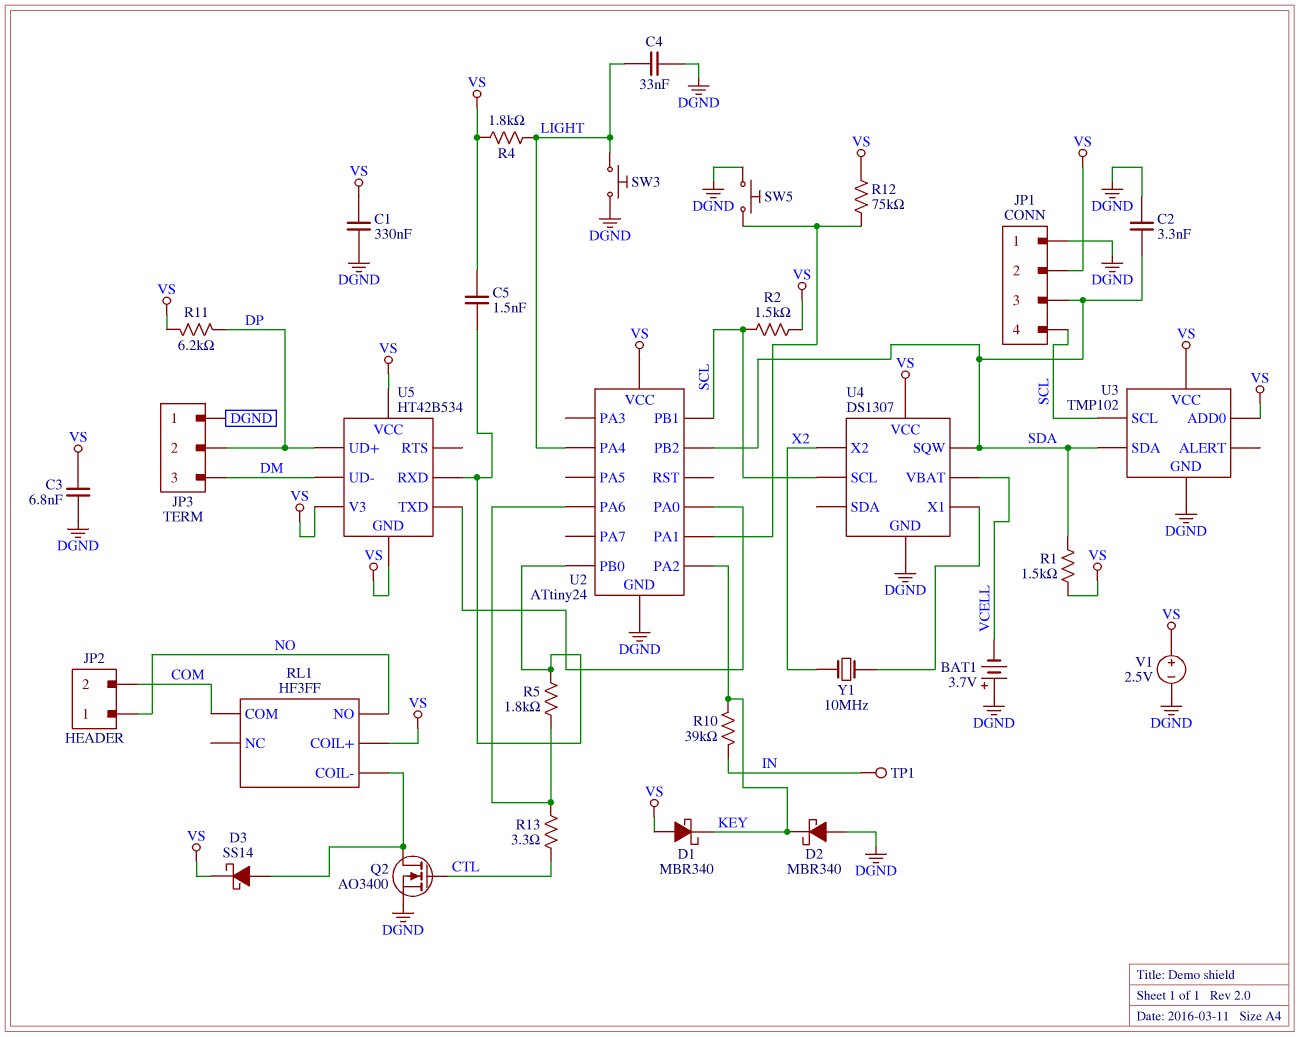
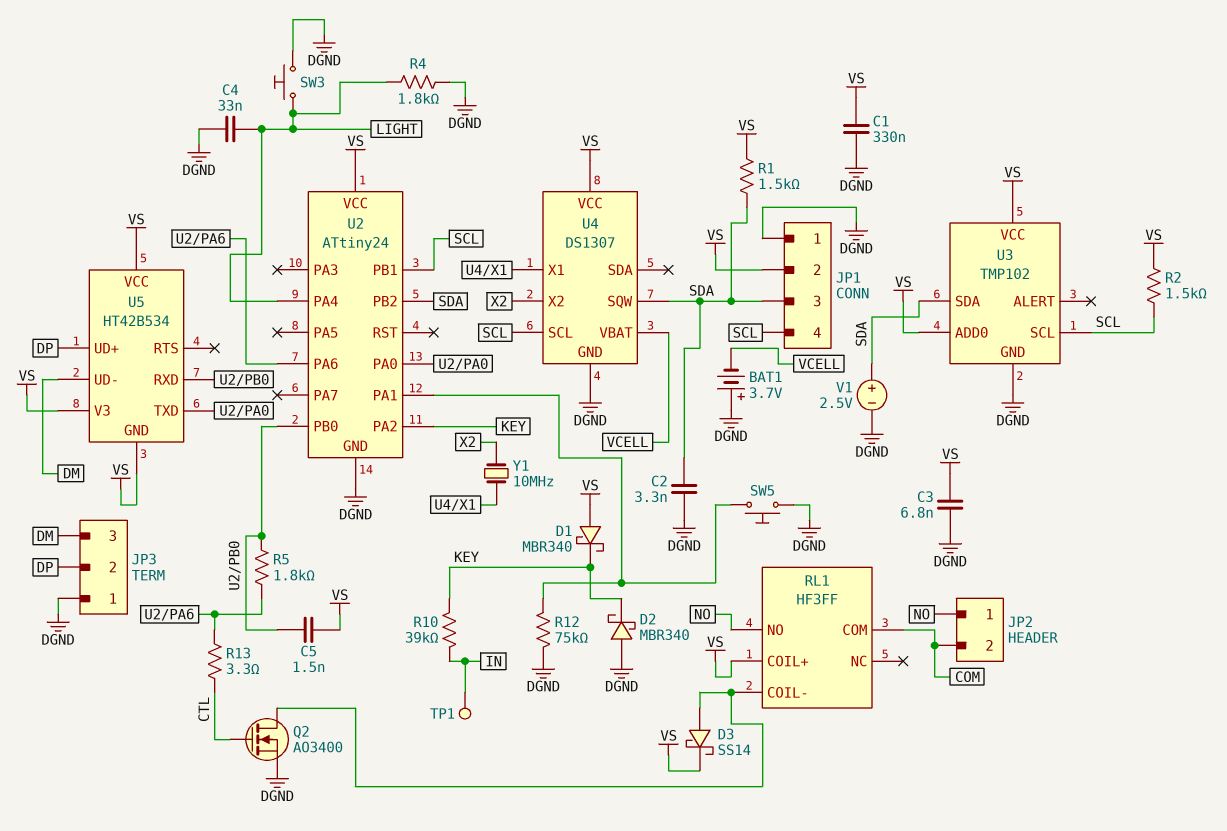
R4: 1.8k (LIGHT, VS) -> 1.8k (DGND, LIGHT)
R11: 6.2k (DP, VS) -> none
R12: 75k (U2/PA1, VS) -> 75k (DGND, U2/PA1)
V1: 2.5V (plus VS, minus DGND) -> 2.5V (plus SDA, minus DGND)

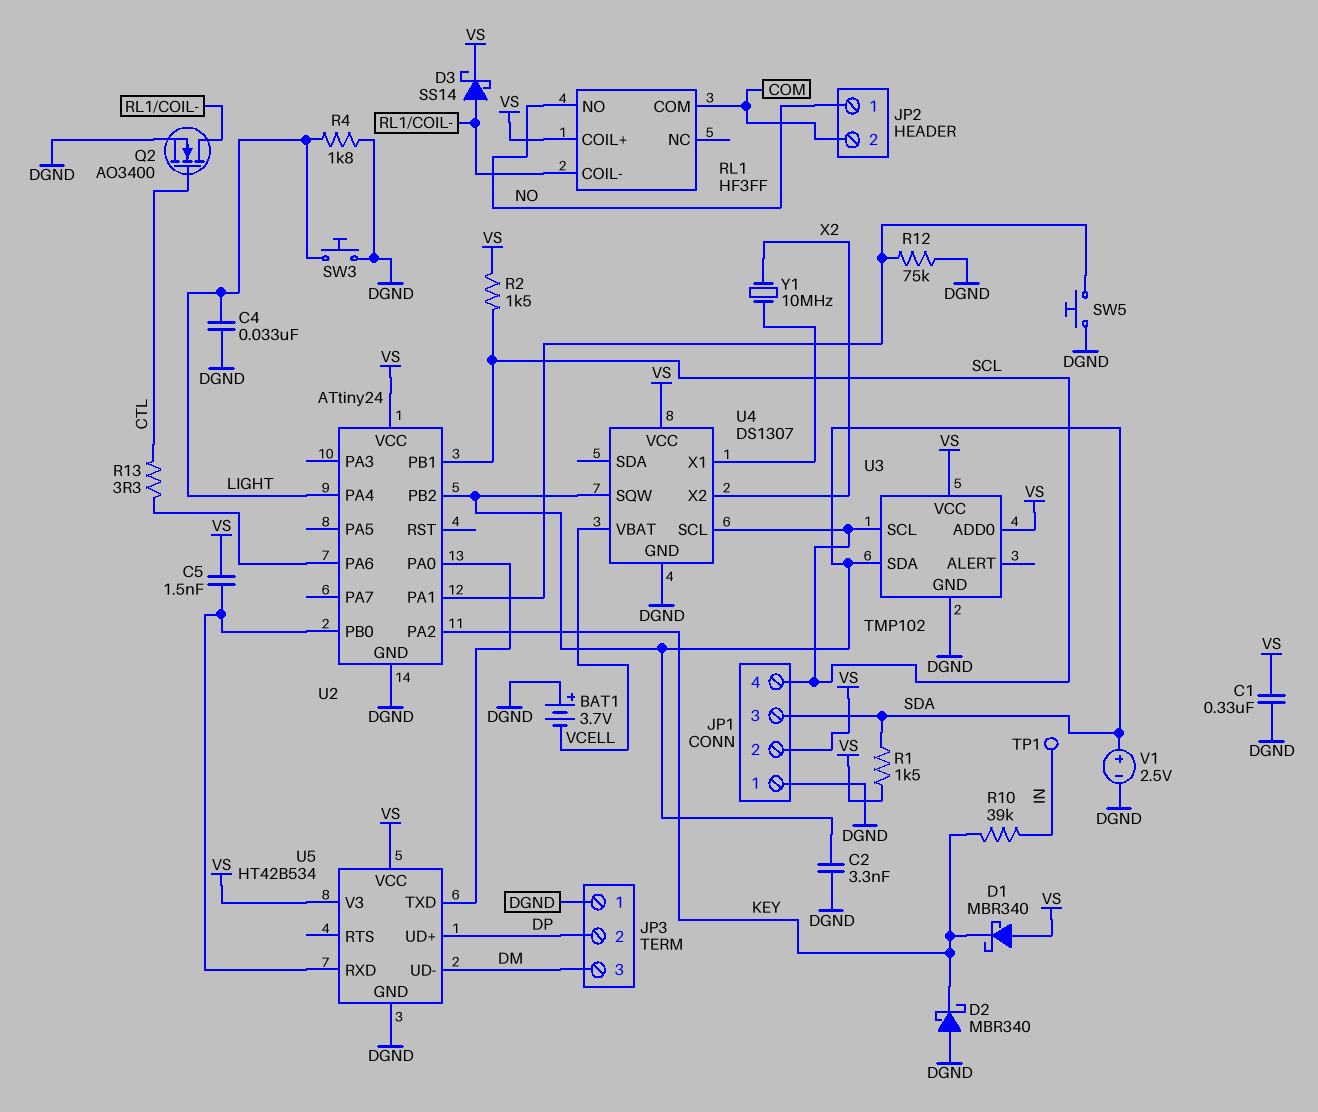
C3: 6.8nF (DGND, VS) -> none
R5: 1.8k (U2/PA6, U2/PB0) -> none
U5 pin GND: VS -> DGND

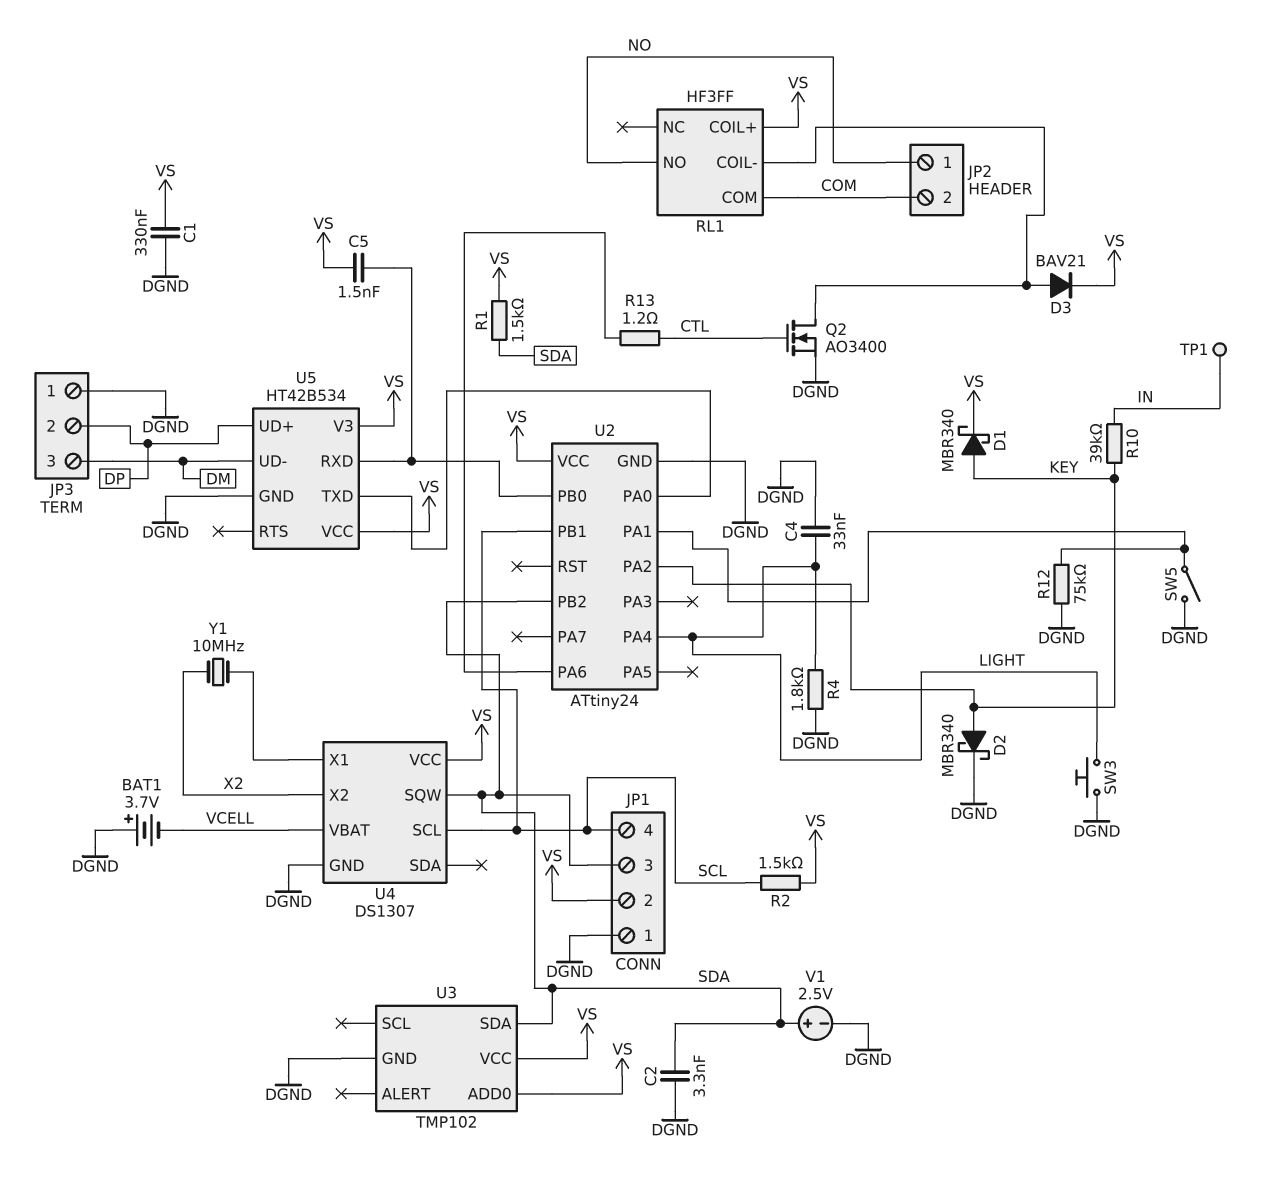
D1: schottky MBR340 (A VS, K KEY) -> schottky MBR340 (A KEY, K VS)
D2: schottky MBR340 (A DGND, K KEY) -> schottky MBR340 (A KEY, K DGND)
D3: schottky SS14 (A RL1/COIL-, K VS) -> diode BAV21 (A RL1/COIL-, K VS)
R13: 3.3 (CTL, U2/PA6) -> 1.2 (CTL, U2/PA6)
SW5: button (DGND, U2/PA1) -> switch (DGND, U2/PA1)
U3 pin SCL: SCL -> none

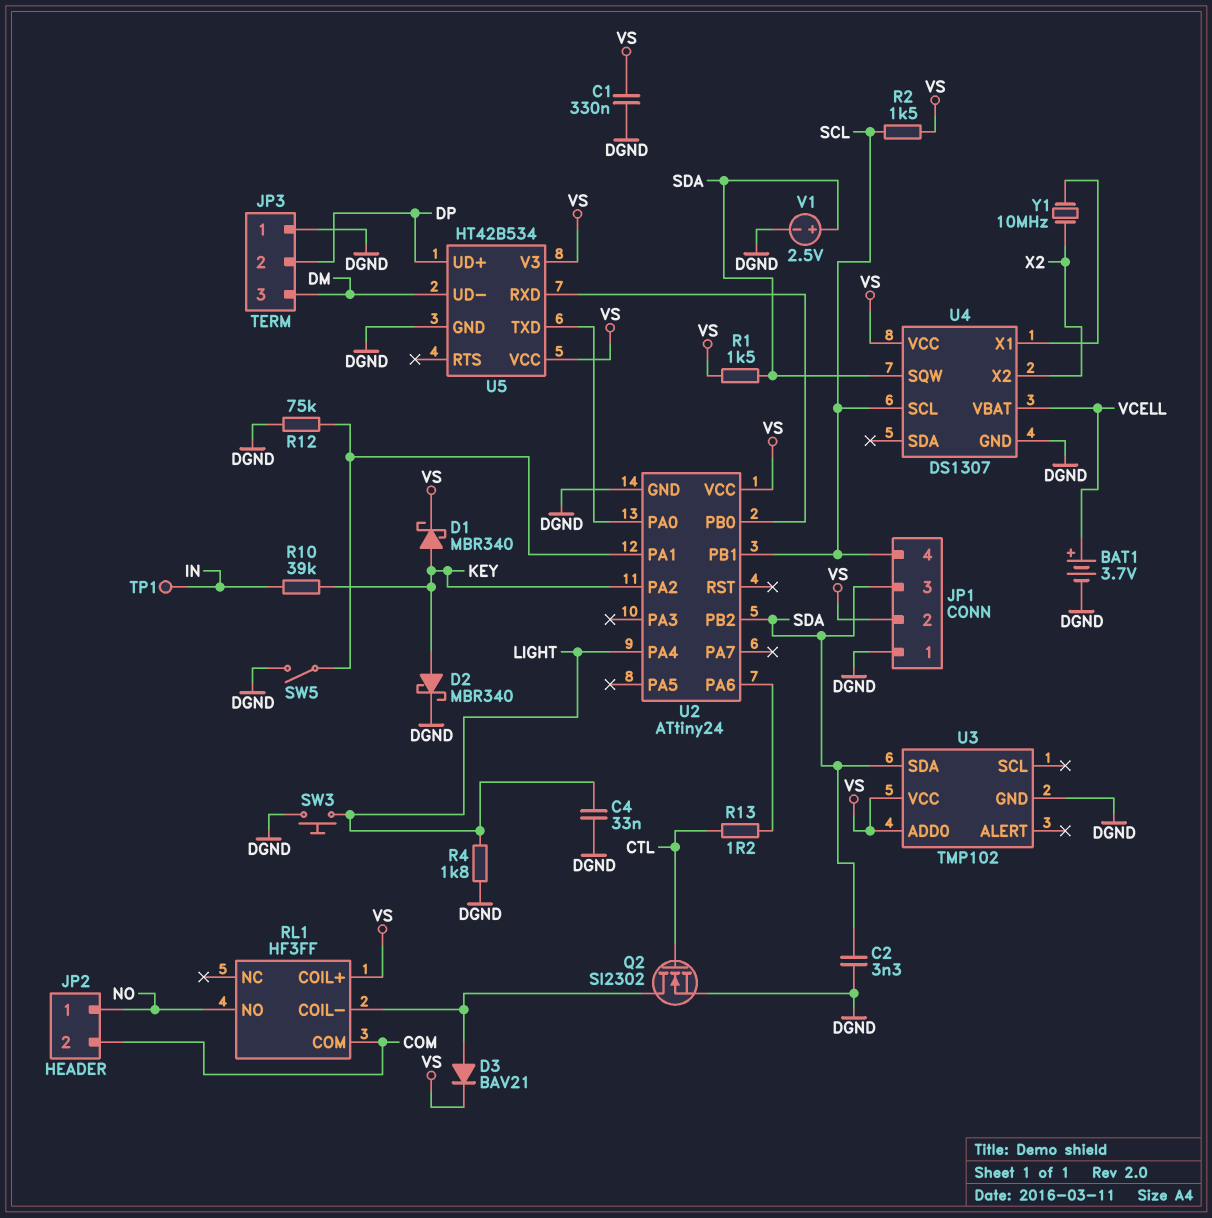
BAT1: 3.7V (plus DGND, minus VCELL) -> 3.7V (plus VCELL, minus DGND)
C5: 1.5nF (U2/PB0, VS) -> none
Q2: NMOS AO3400 (G CTL, D RL1/COIL-, S DGND) -> NMOS SI2302 (G CTL, D RL1/COIL-, S DGND)

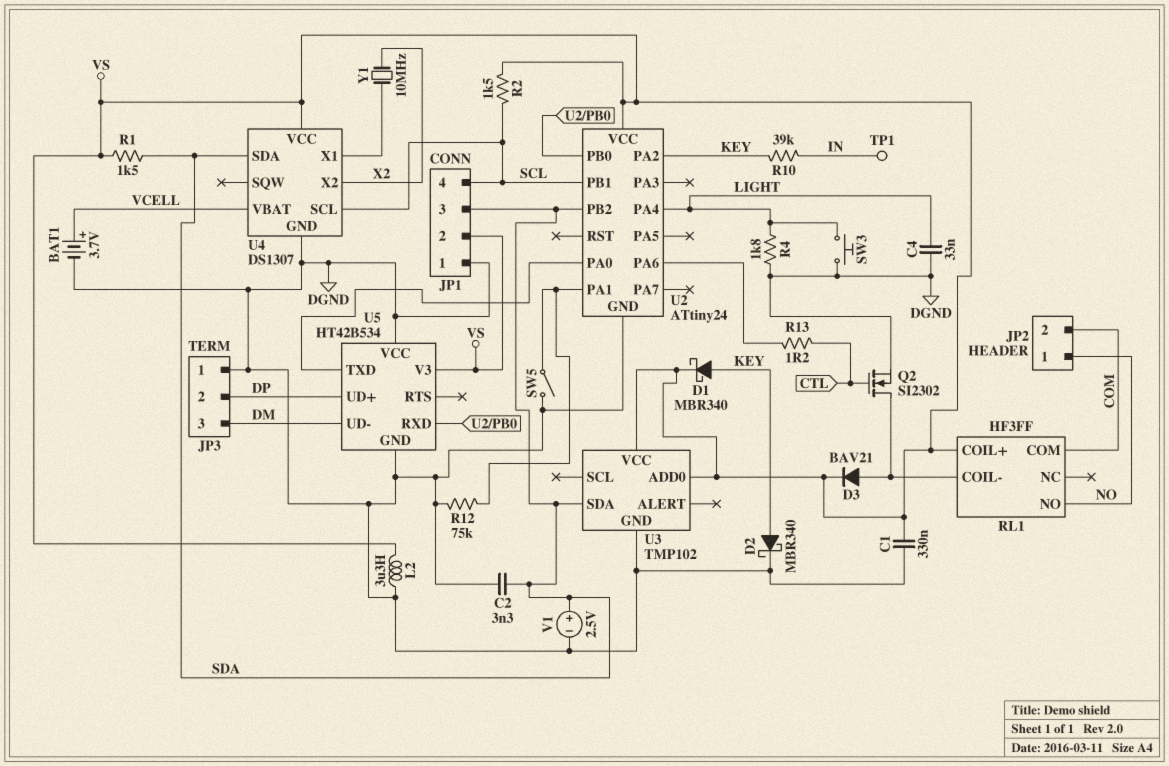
L2: none -> 3.3uH (DGND, VS)
U4 pin SDA: none -> SDA
U4 pin SQW: SDA -> none
U5 pin VCC: VS -> DGND

